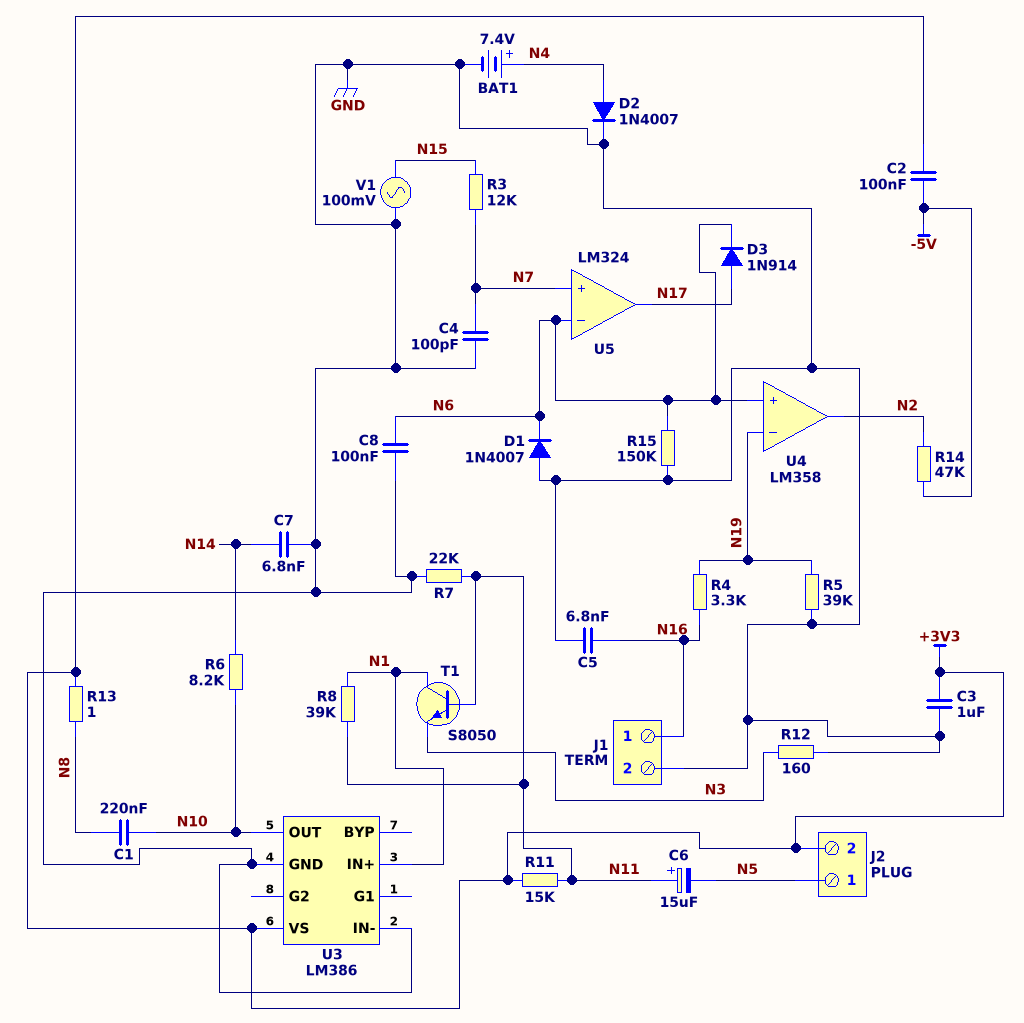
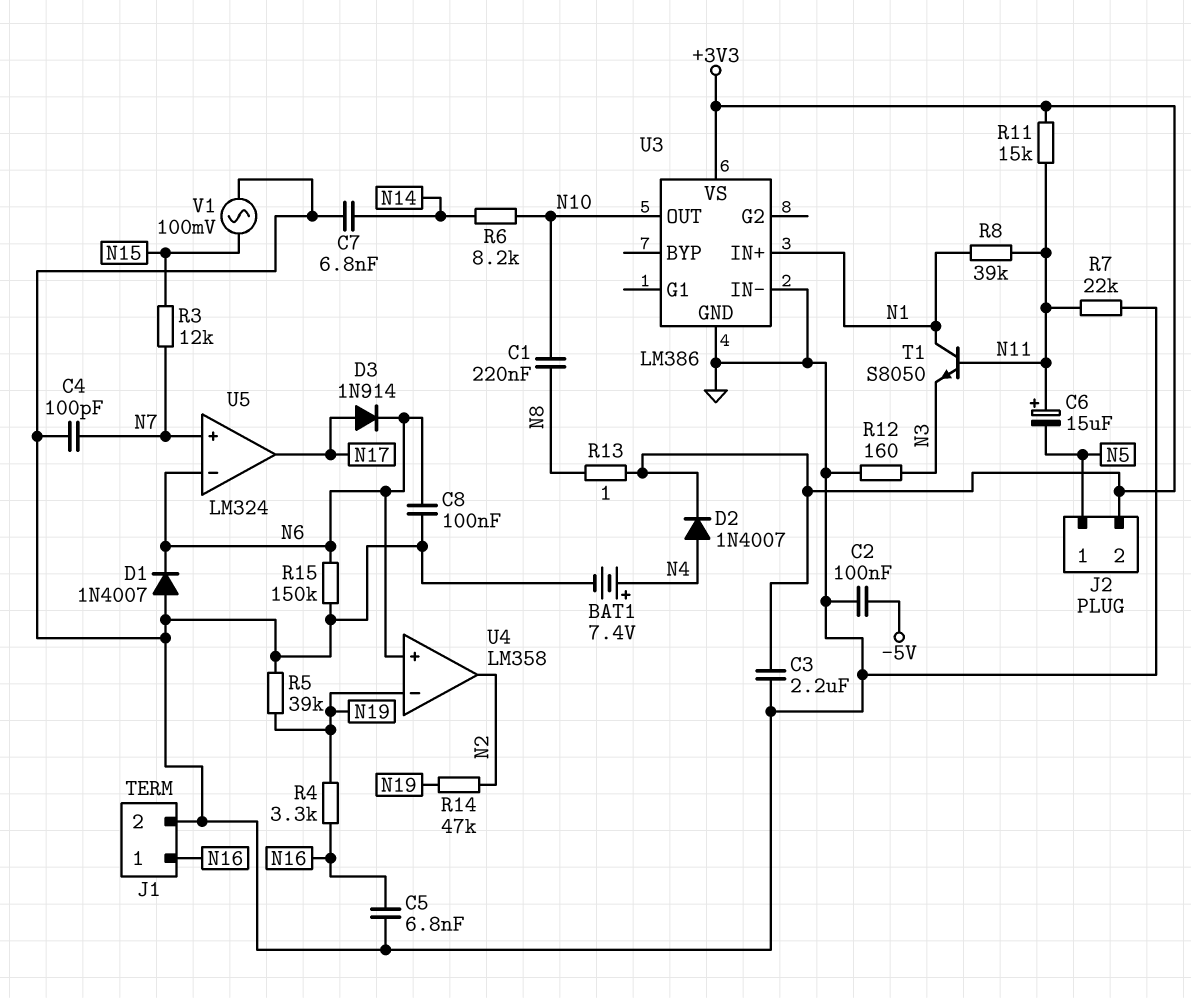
C2: 100nF (+3V3, -5V) -> 100nF (-5V, GND)
C3: 1uF (+3V3, GND) -> 2.2uF (+3V3, GND)
D2: diode 1N4007 (A N4, K GND) -> diode 1N4007 (A N4, K +3V3)
R14: 47k (-5V, N2) -> 47k (N2, N19)

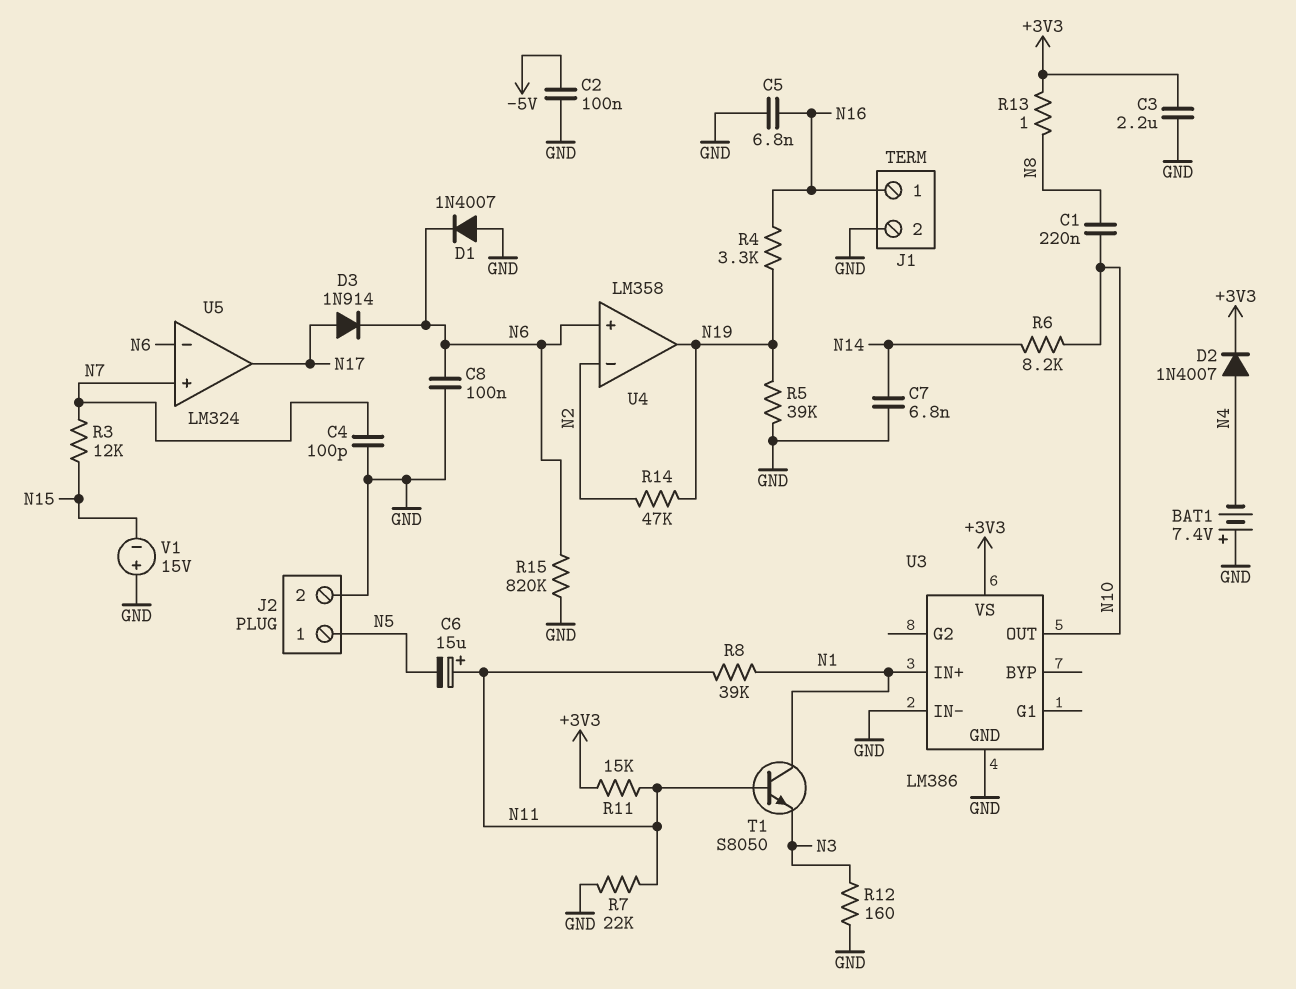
BAT1: 7.4V (plus N4, minus GND) -> 7.4V (plus GND, minus N4)
J2 pin 2: +3V3 -> GND
R15: 150k (GND, N6) -> 820k (GND, N6)
U4 pin in-: N19 -> N2
U4 pin out: N2 -> N19
V1: AC 100mV (GND, N15) -> 15V (plus GND, minus N15)

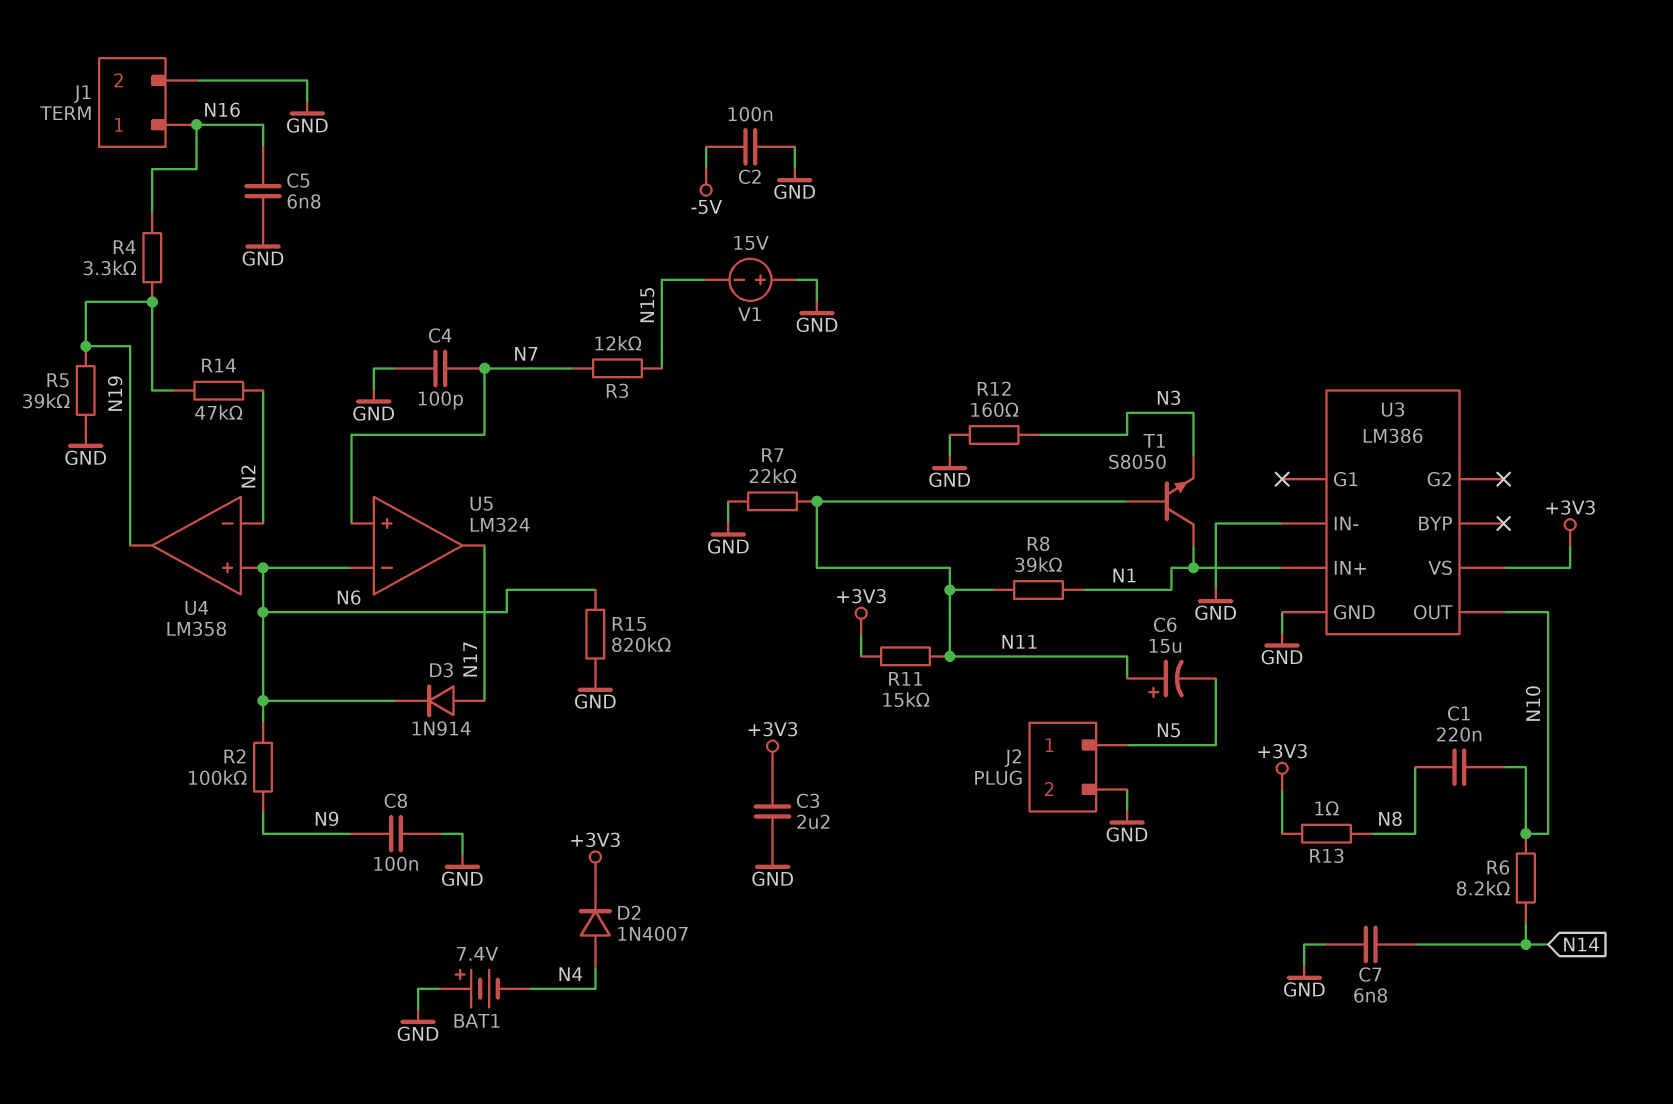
C8: 100nF (GND, N6) -> 100nF (GND, N9)
D1: diode 1N4007 (A GND, K N6) -> none
R2: none -> 100k (N6, N9)

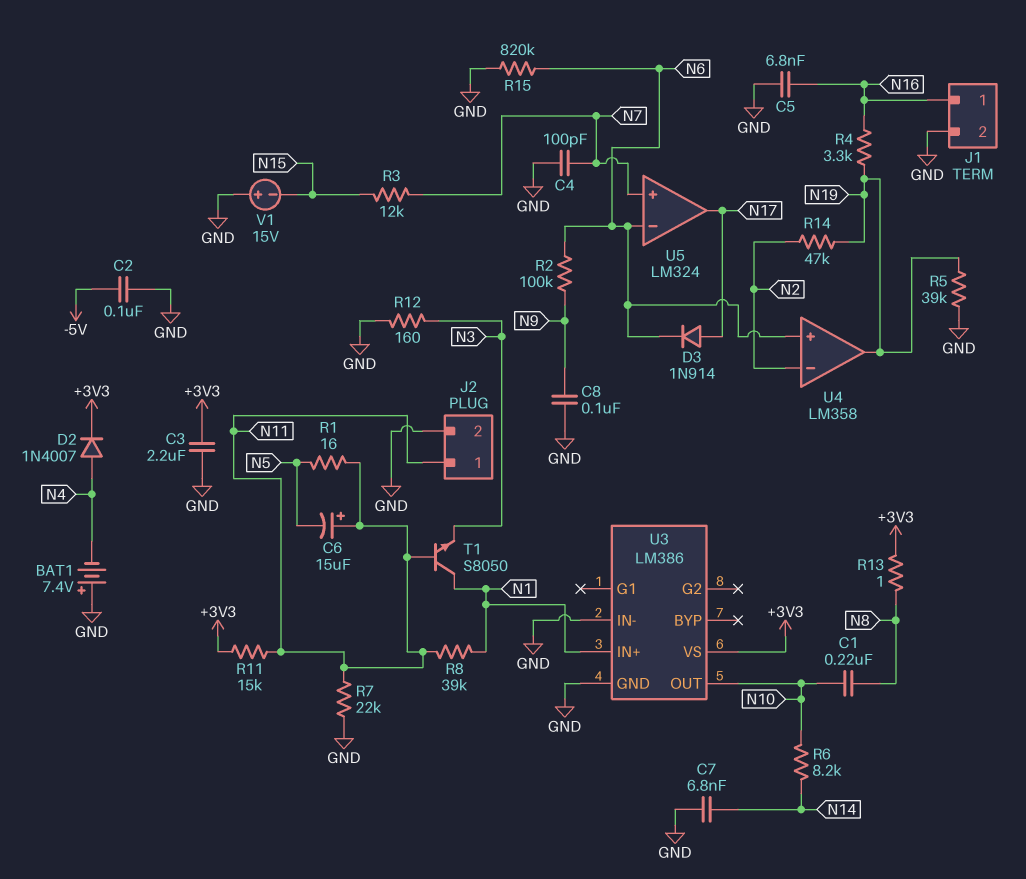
J2 pin 1: N5 -> N11
R1: none -> 16 (N5, N11)

